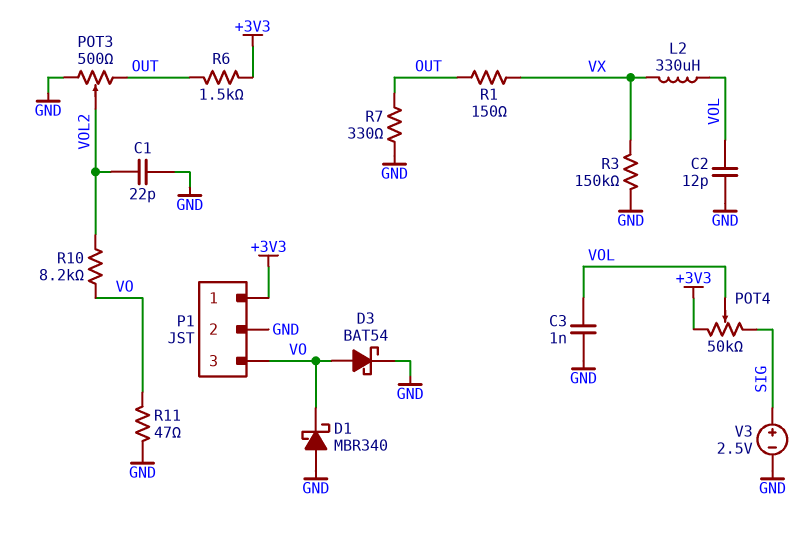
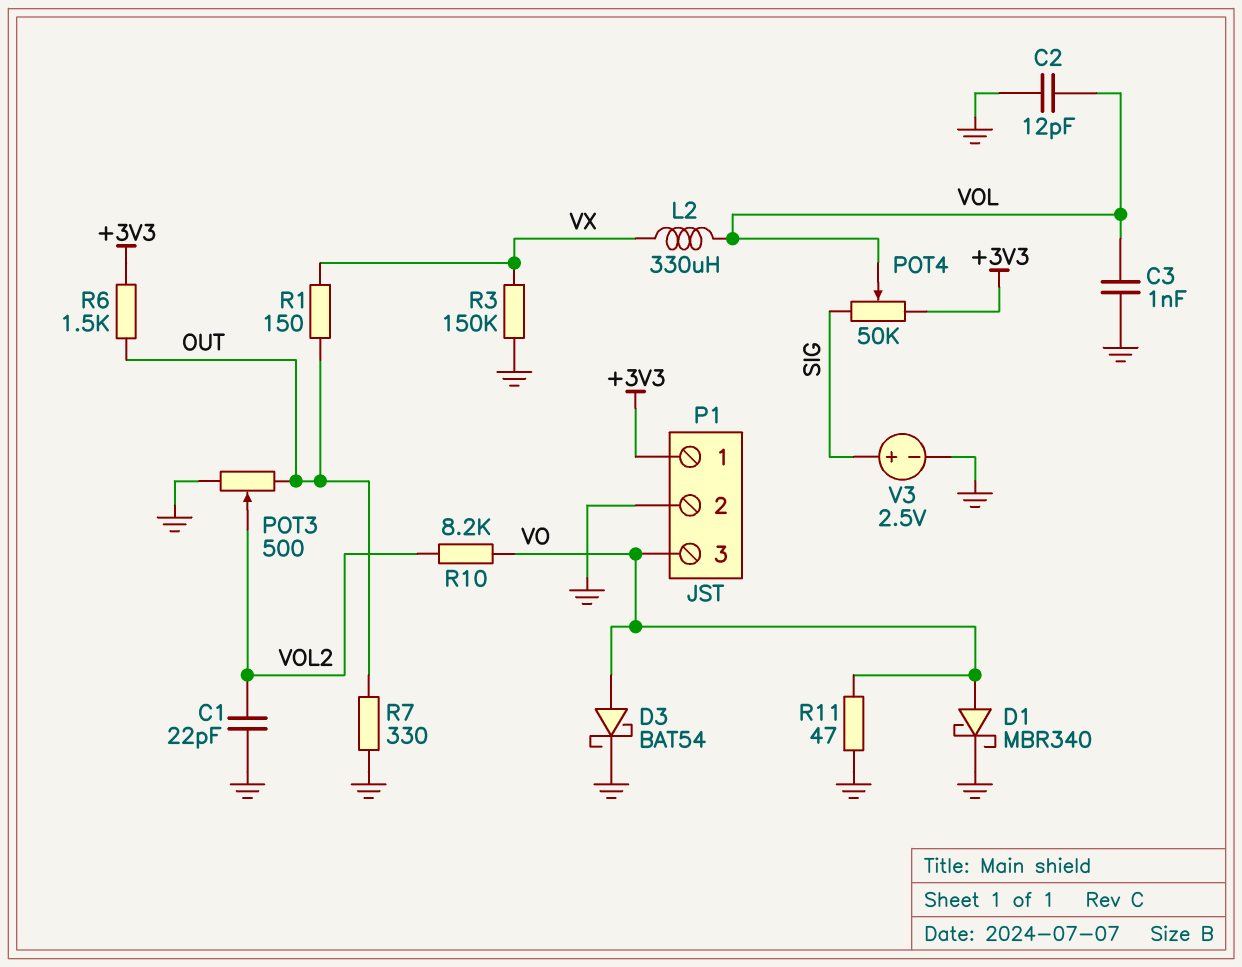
D1: schottky MBR340 (A GND, K VO) -> schottky MBR340 (A VO, K GND)

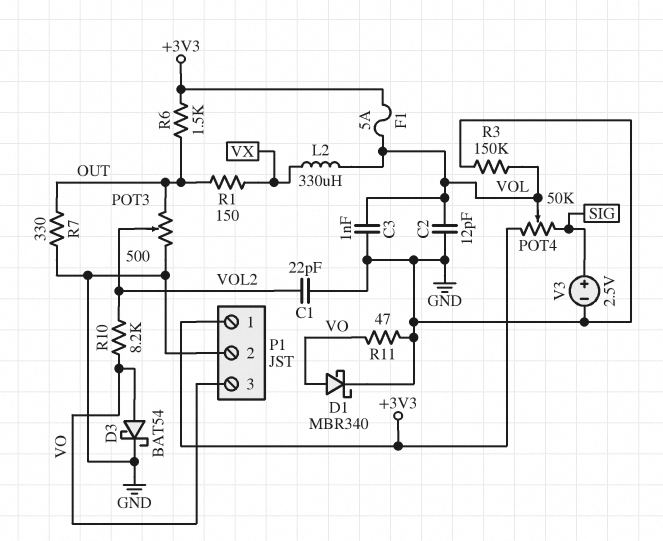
F1: none -> 5A (+3V3, VOL)
R3: 150k (GND, VX) -> 150k (GND, VOL)

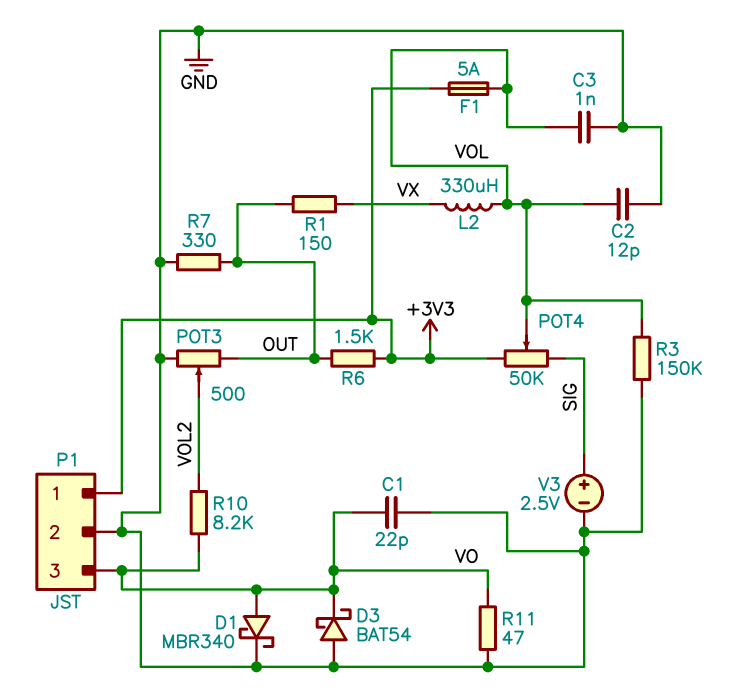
C1: 22pF (GND, VOL2) -> 22pF (GND, VO)
D3: schottky BAT54 (A VO, K GND) -> schottky BAT54 (A GND, K VO)

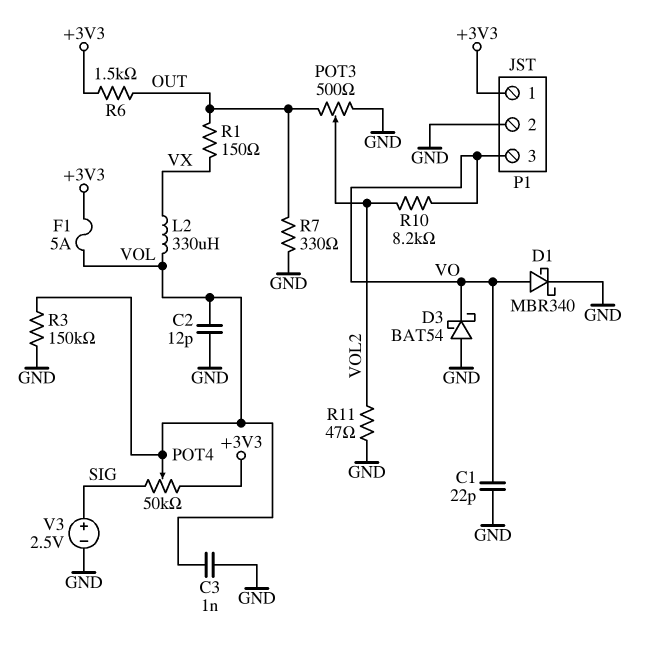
R11: 47 (GND, VO) -> 47 (GND, VOL2)

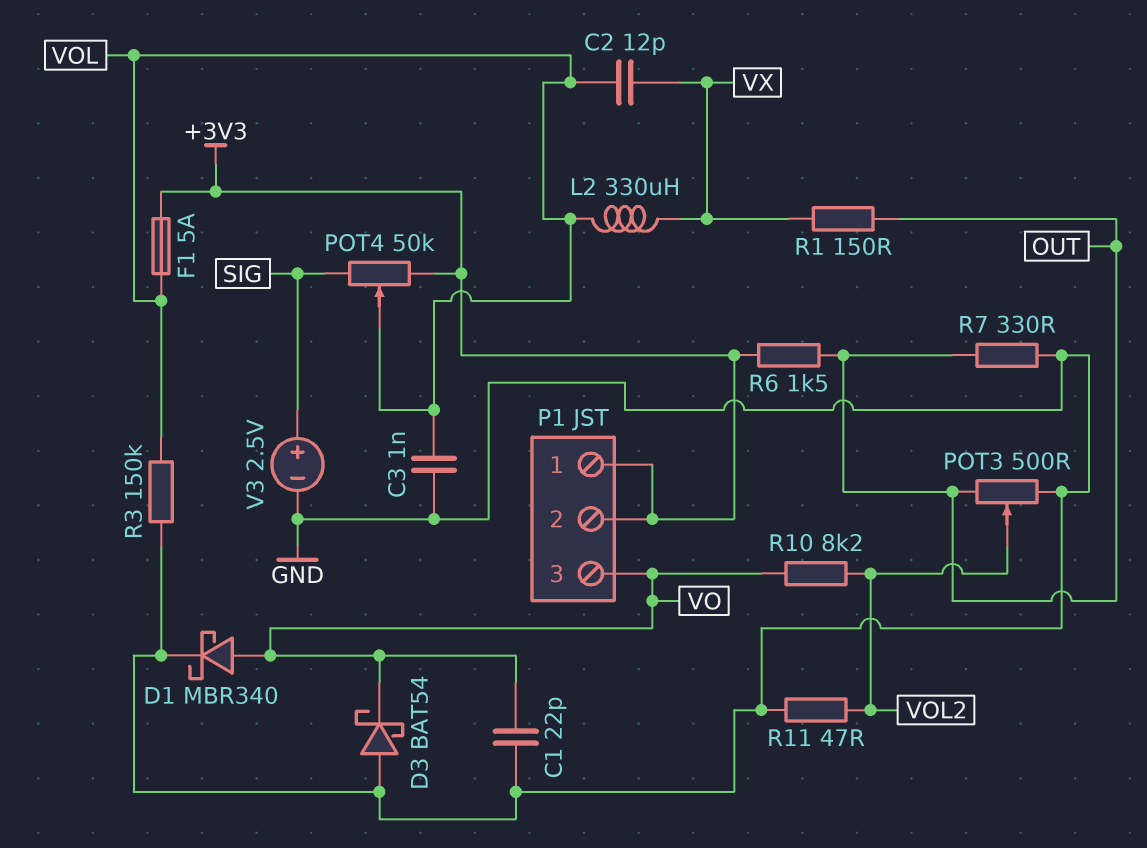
C2: 12pF (GND, VOL) -> 12pF (VOL, VX)
P1 pin 2: GND -> +3V3

